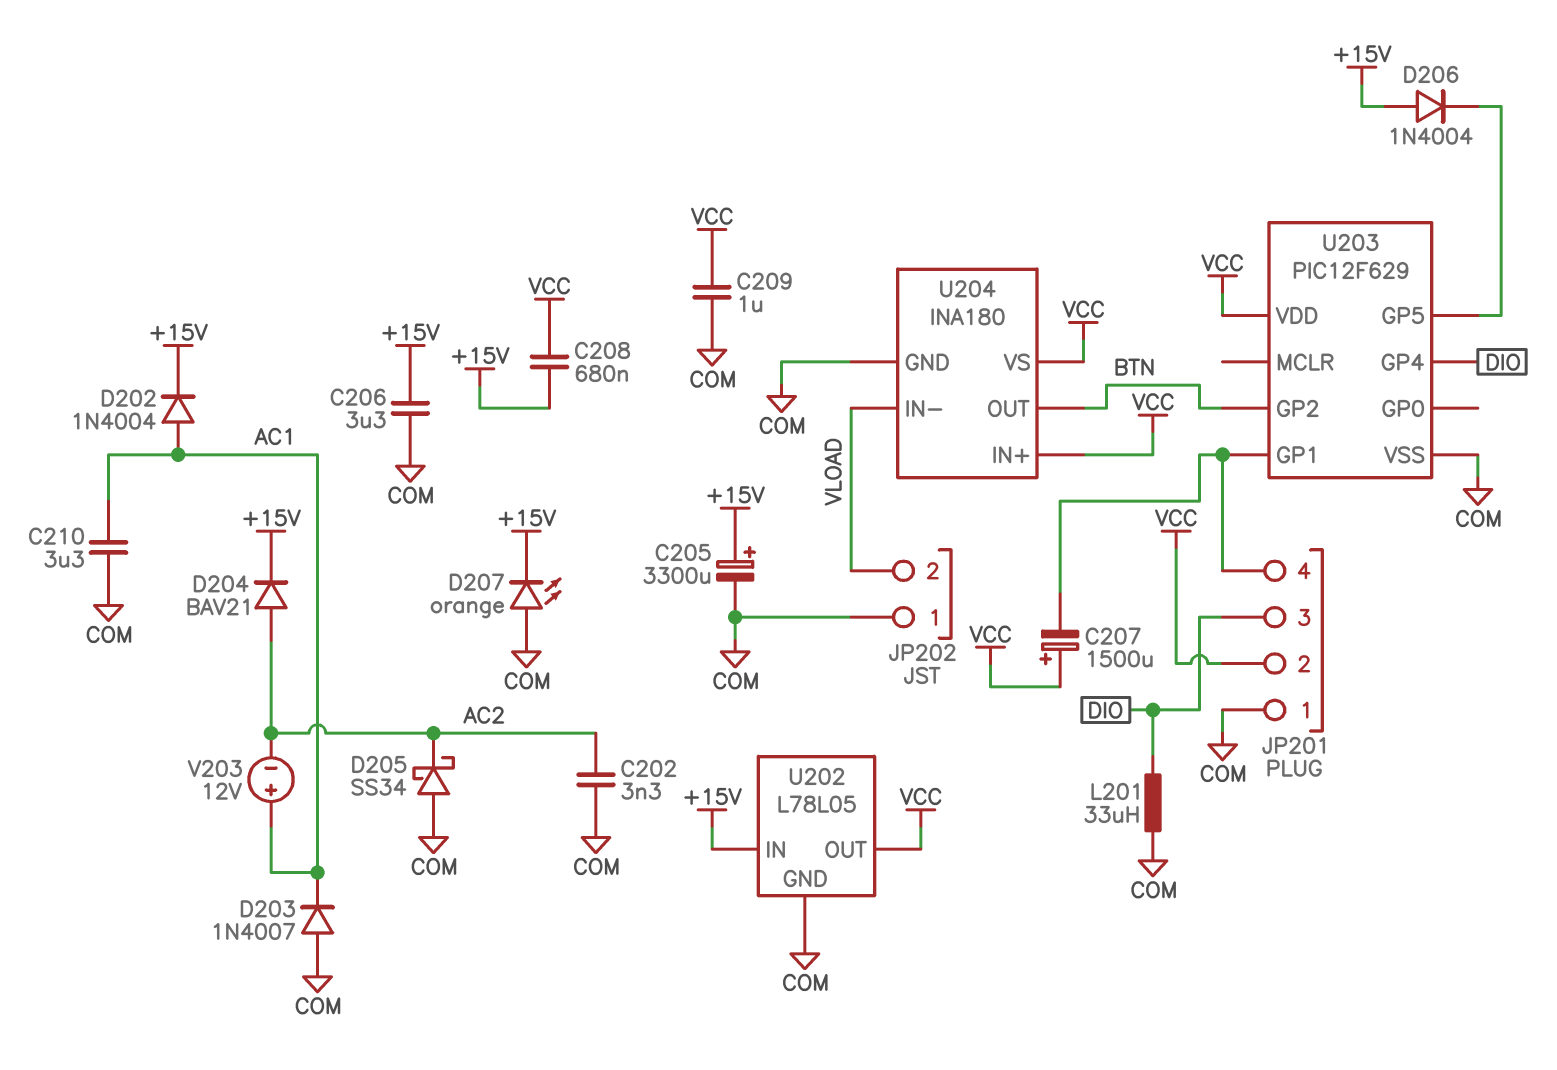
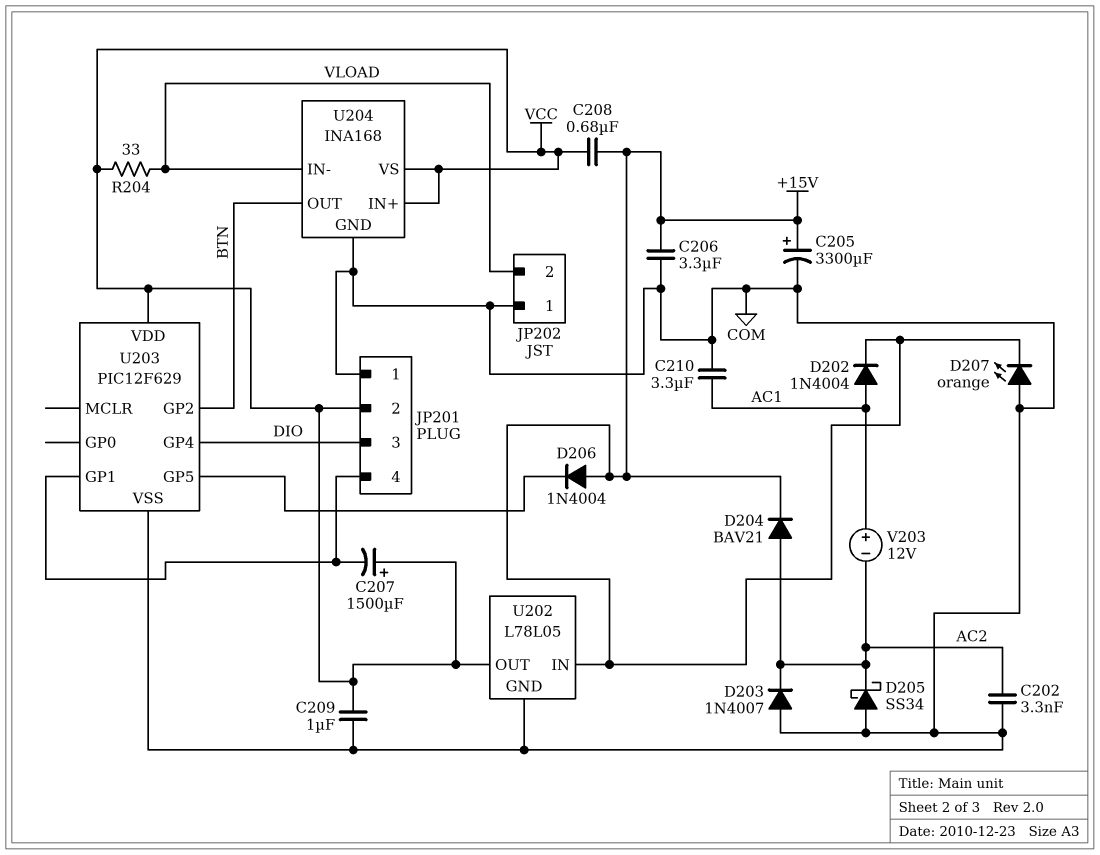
D203: diode 1N4007 (A COM, K AC1) -> diode 1N4007 (A COM, K AC2)
L201: 33uH (COM, DIO) -> none
R204: none -> 33 (VCC, VLOAD)
U204: INA180 -> INA168

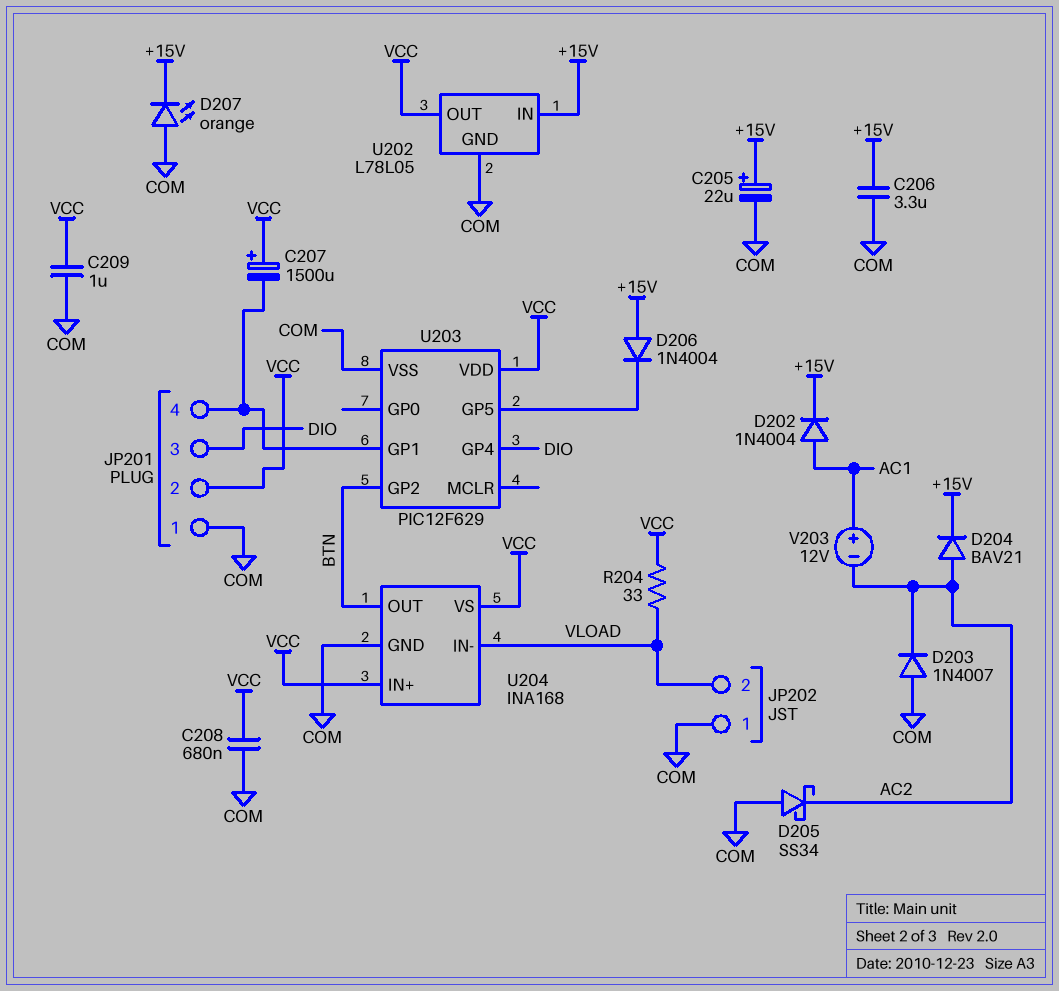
C202: 3.3nF (AC2, COM) -> none
C205: 3300uF (plus +15V, minus COM) -> 22uF (plus +15V, minus COM)
C208: 680nF (+15V, VCC) -> 680nF (COM, VCC)
C210: 3.3uF (AC1, COM) -> none

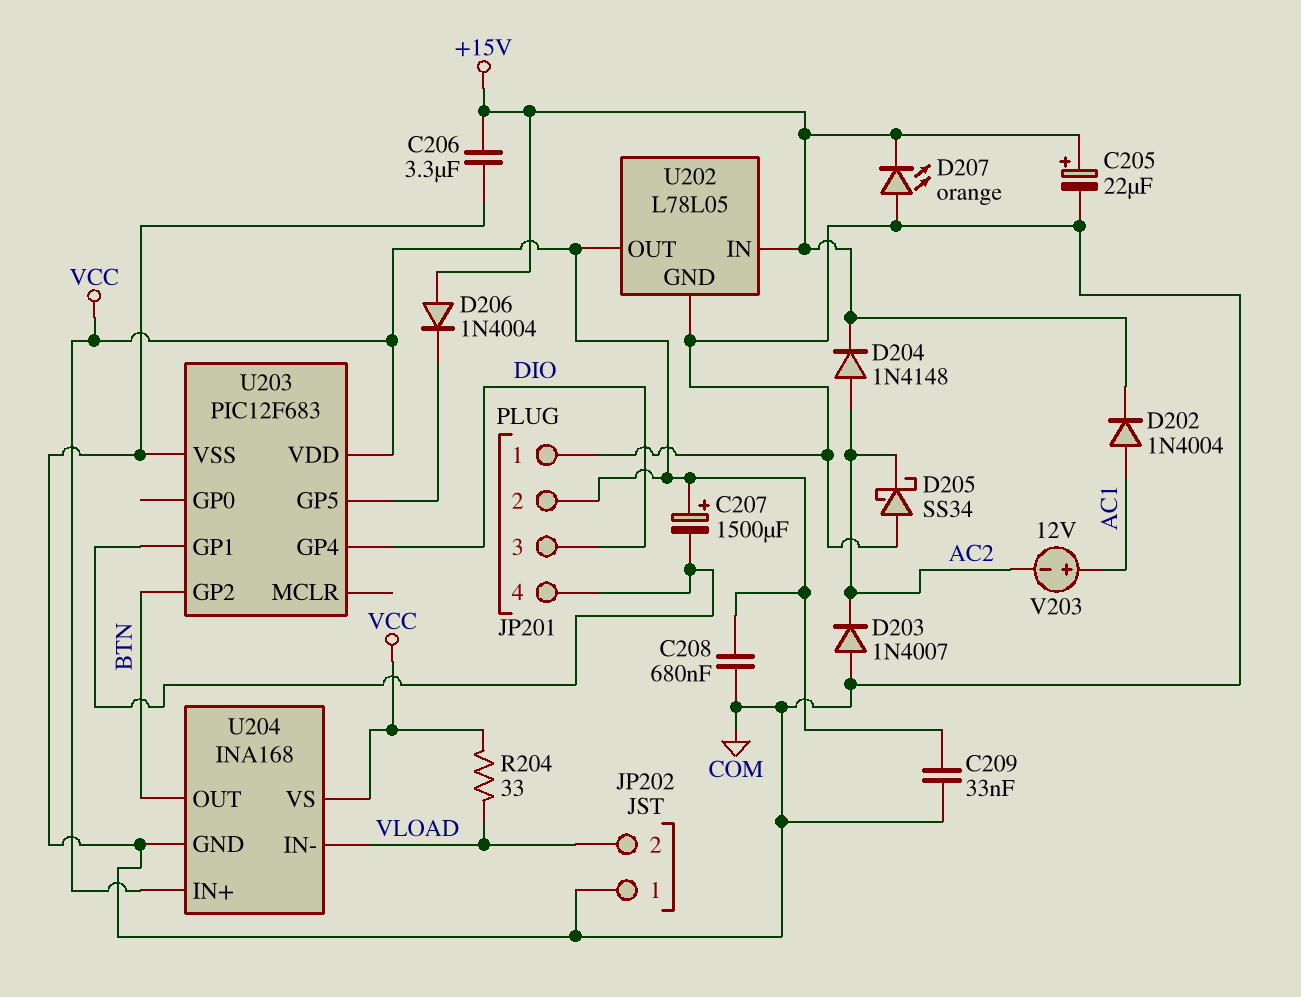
C209: 1uF (COM, VCC) -> 33nF (COM, VCC)
D204: diode BAV21 (A AC2, K +15V) -> diode 1N4148 (A AC2, K +15V)
U203: PIC12F629 -> PIC12F683

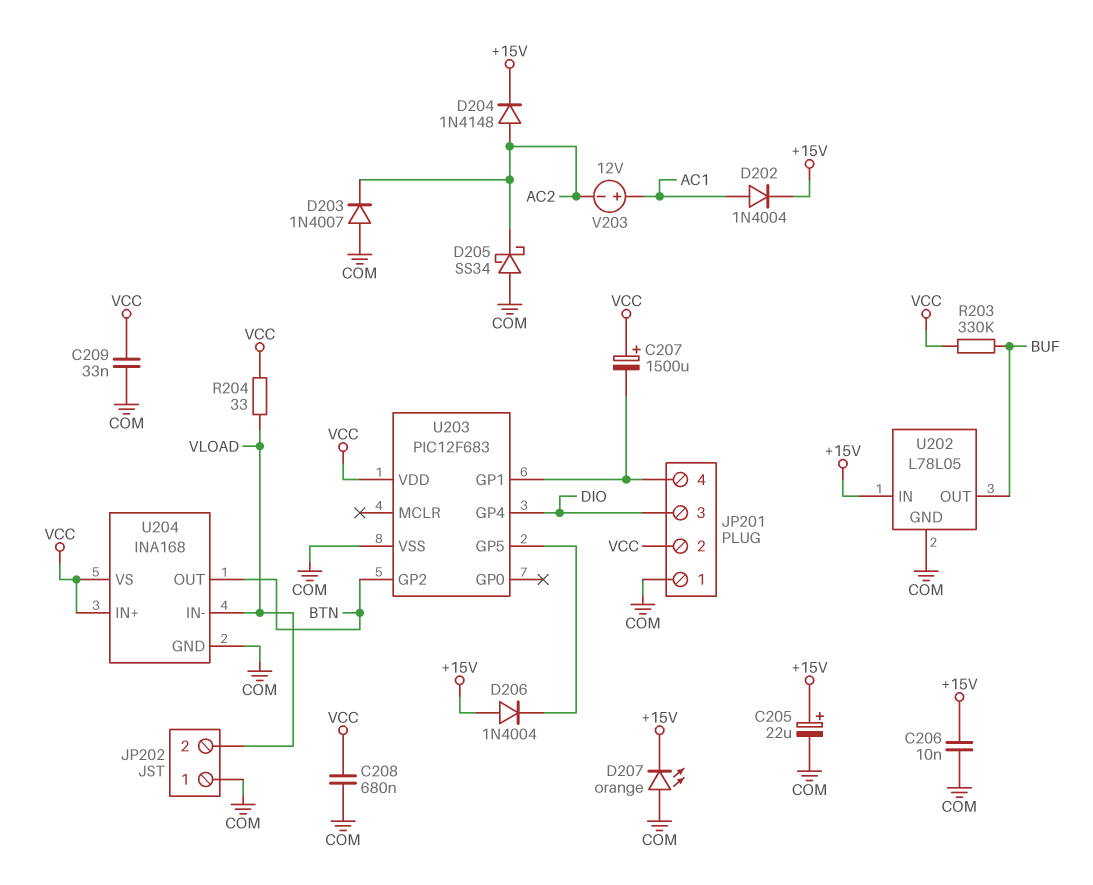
C206: 3.3uF (+15V, COM) -> 10nF (+15V, COM)
R203: none -> 330k (BUF, VCC)
U202 pin OUT: VCC -> BUF

